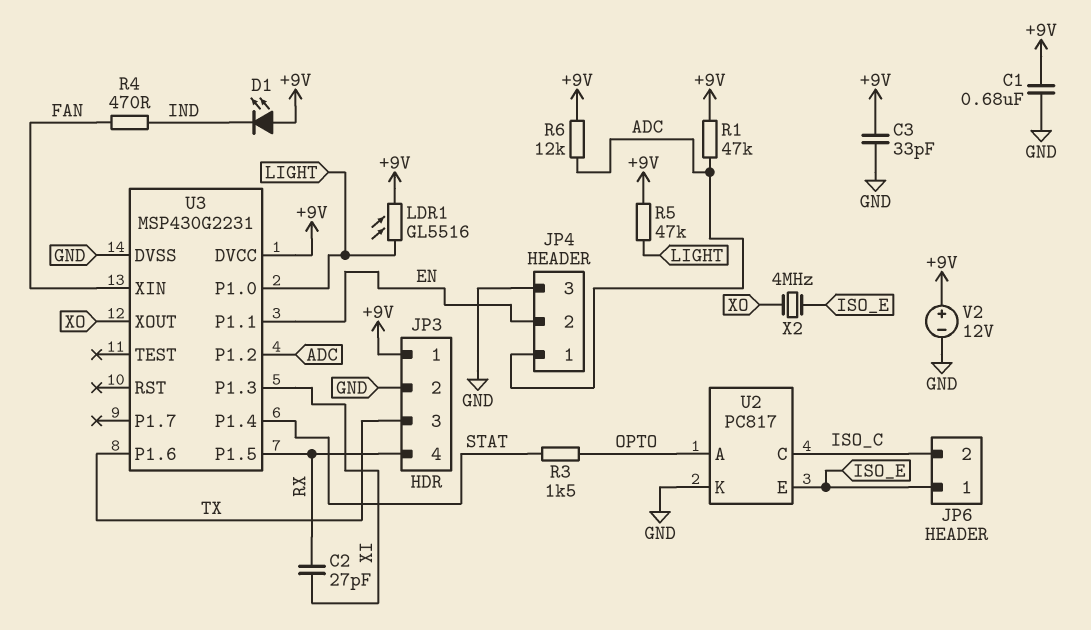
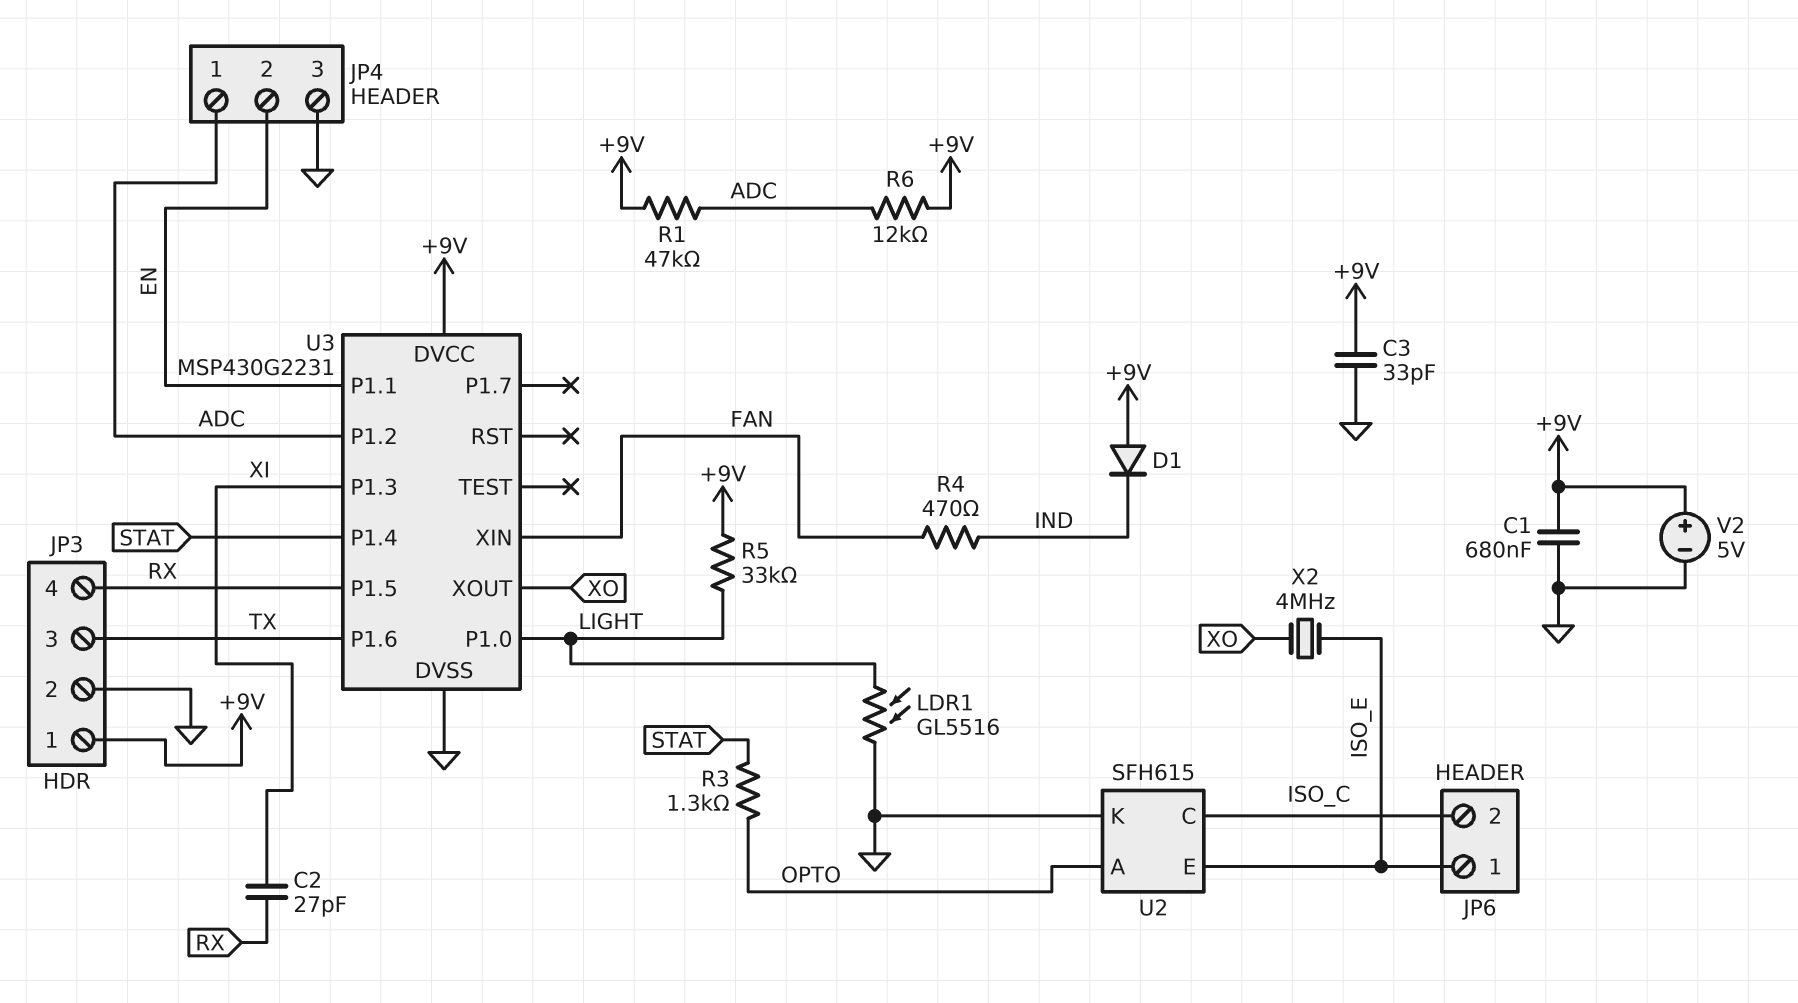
D1: LED (A +9V, K IND) -> diode (A +9V, K IND)
LDR1: GL5516 (+9V, LIGHT) -> GL5516 (GND, LIGHT)
R3: 1.5k (OPTO, STAT) -> 1.3k (OPTO, STAT)
R5: 47k (+9V, LIGHT) -> 33k (+9V, LIGHT)
U2: PC817 -> SFH615
V2: 12V (plus +9V, minus GND) -> 5V (plus +9V, minus GND)

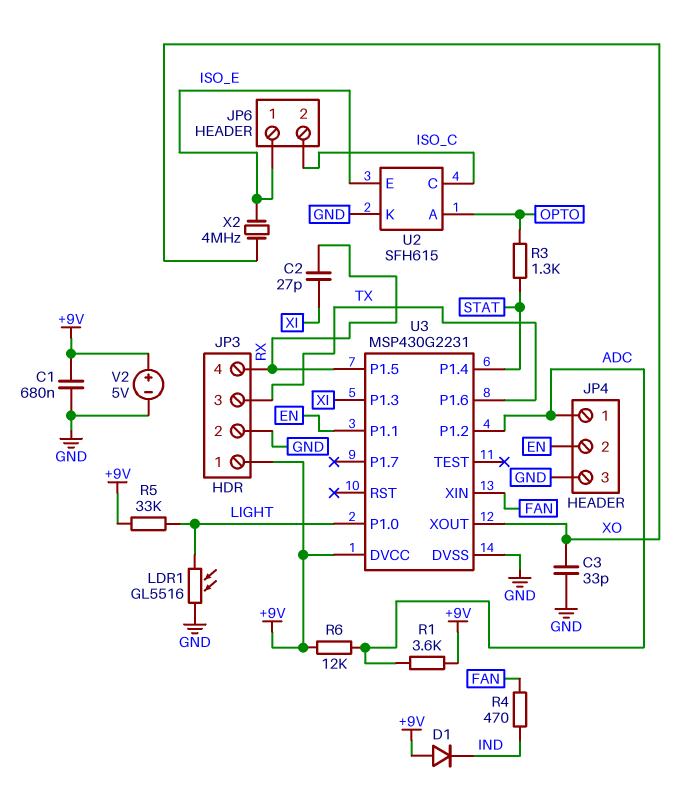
C3: 33pF (+9V, GND) -> 33pF (GND, XO)
R1: 47k (+9V, ADC) -> 3.6k (+9V, ADC)

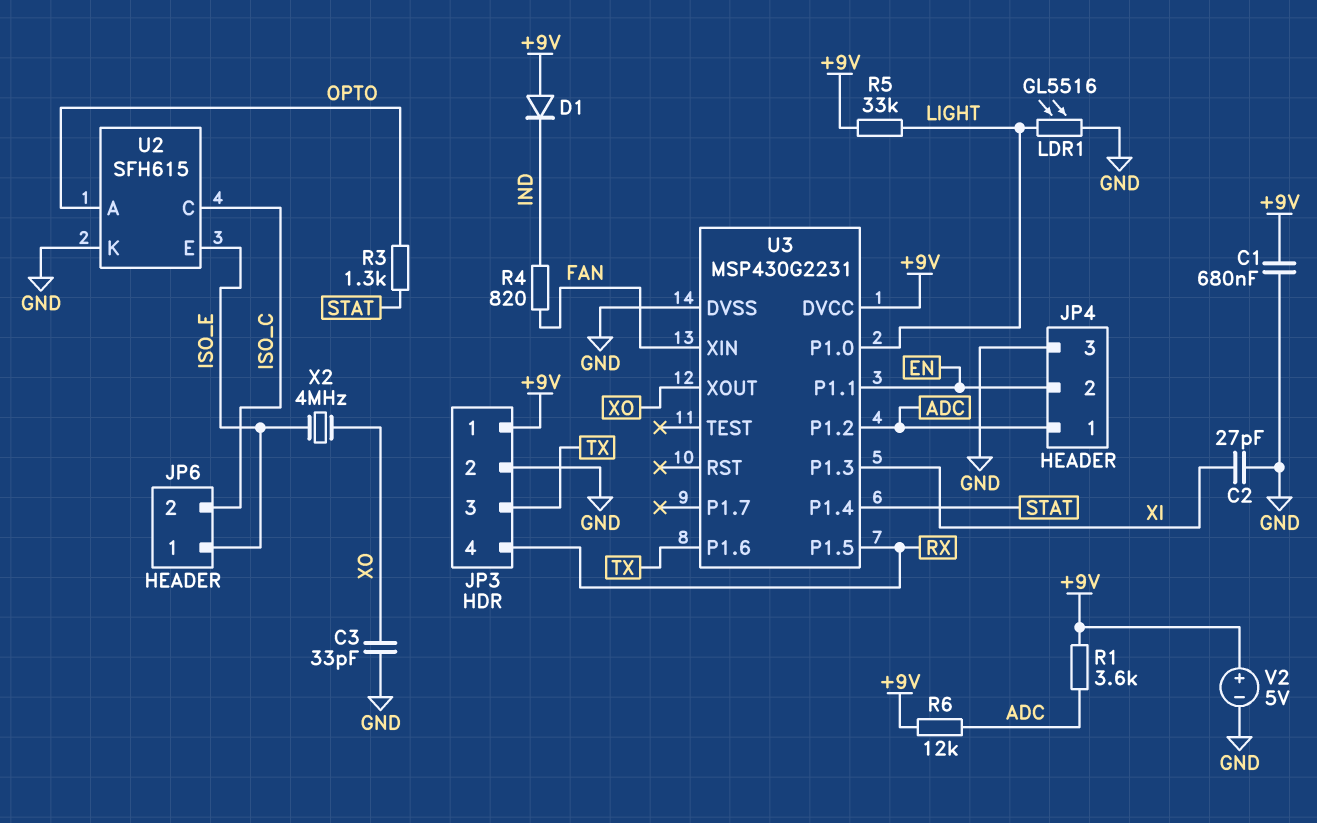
C2: 27pF (RX, XI) -> 27pF (GND, XI)
R4: 470 (FAN, IND) -> 820 (FAN, IND)

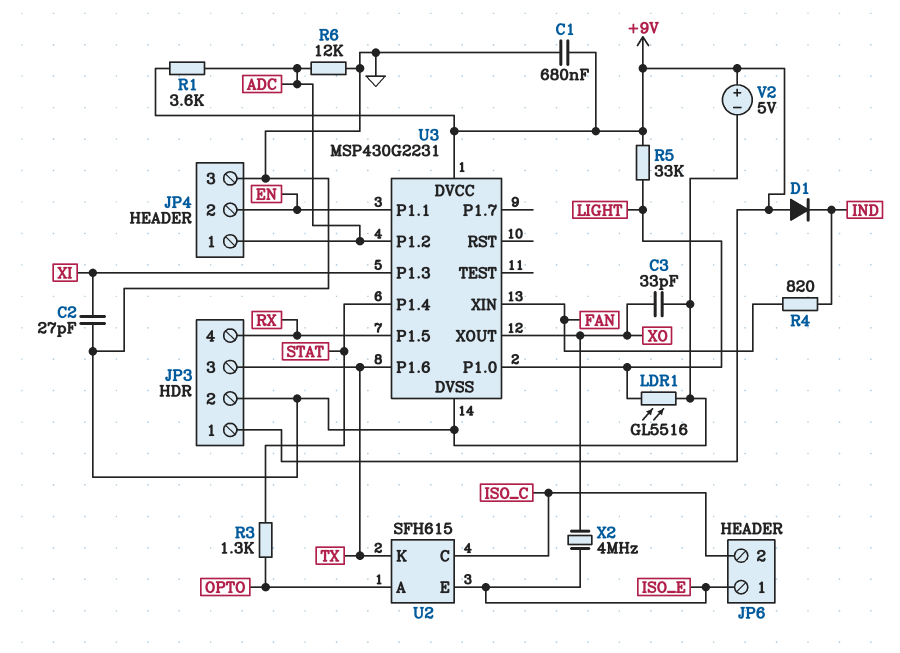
R6: 12k (+9V, ADC) -> 12k (ADC, GND)
U2 pin K: GND -> TX

